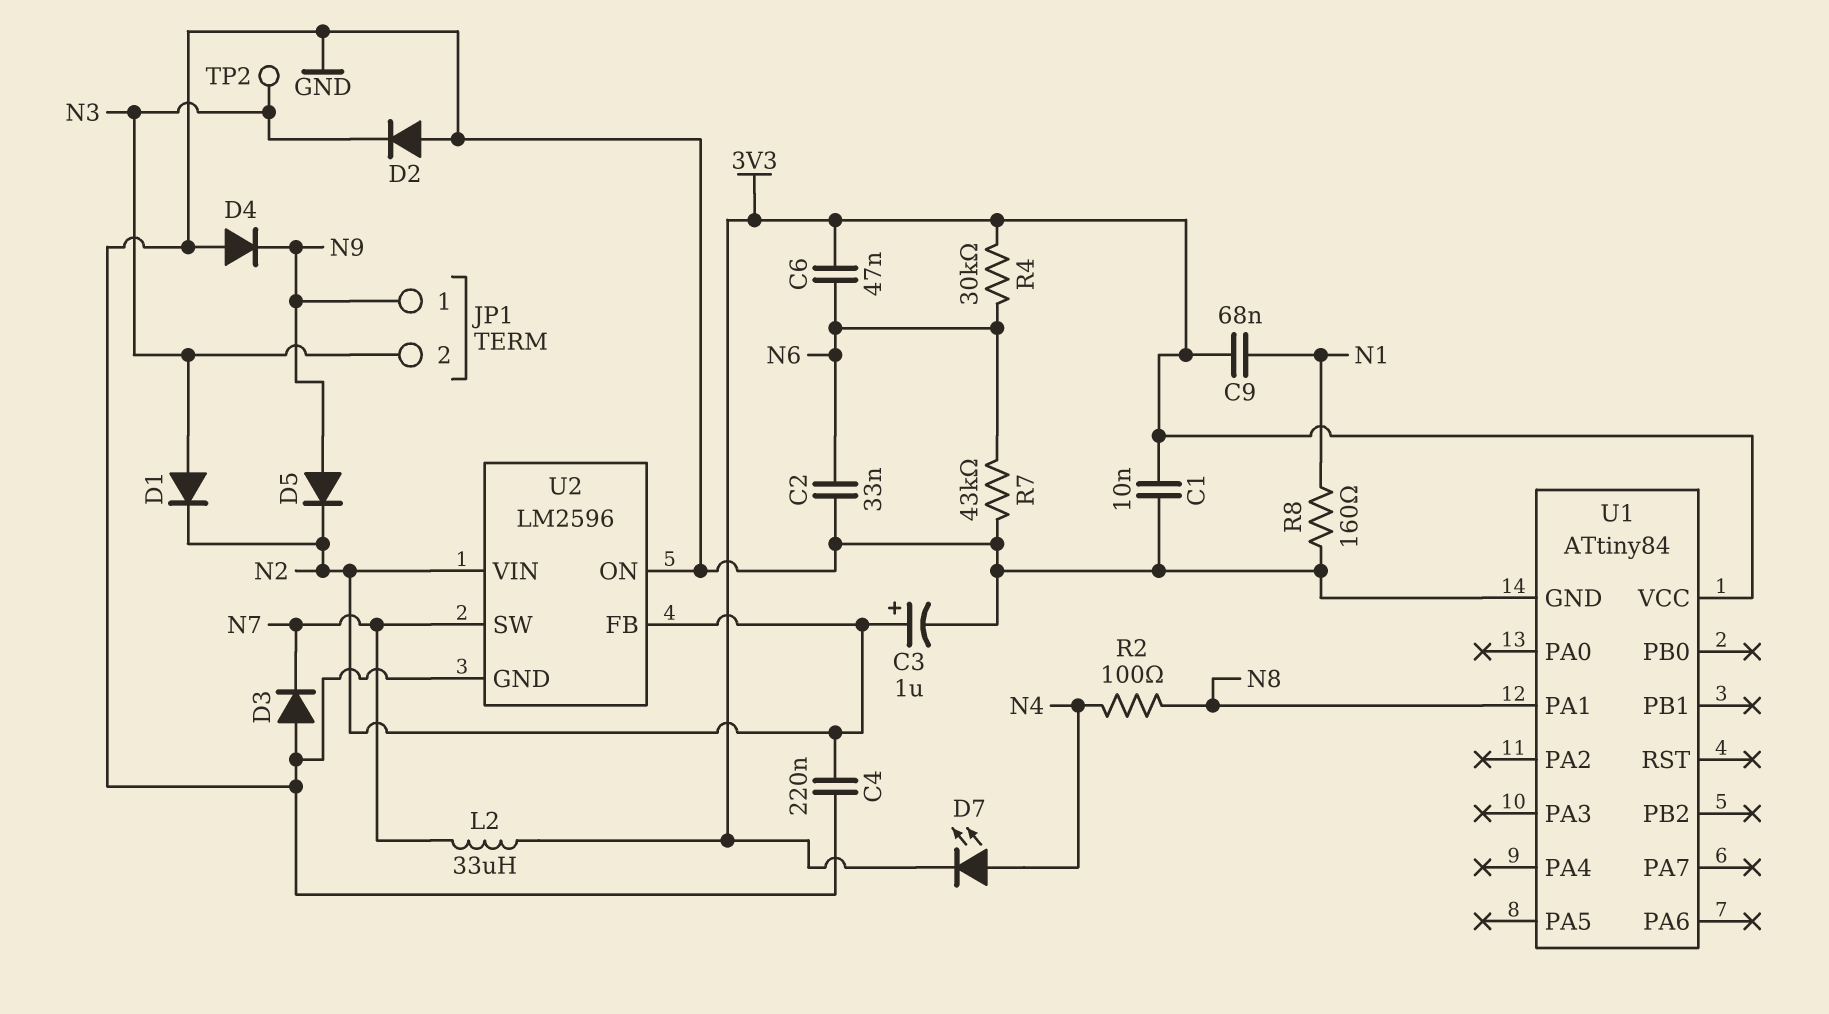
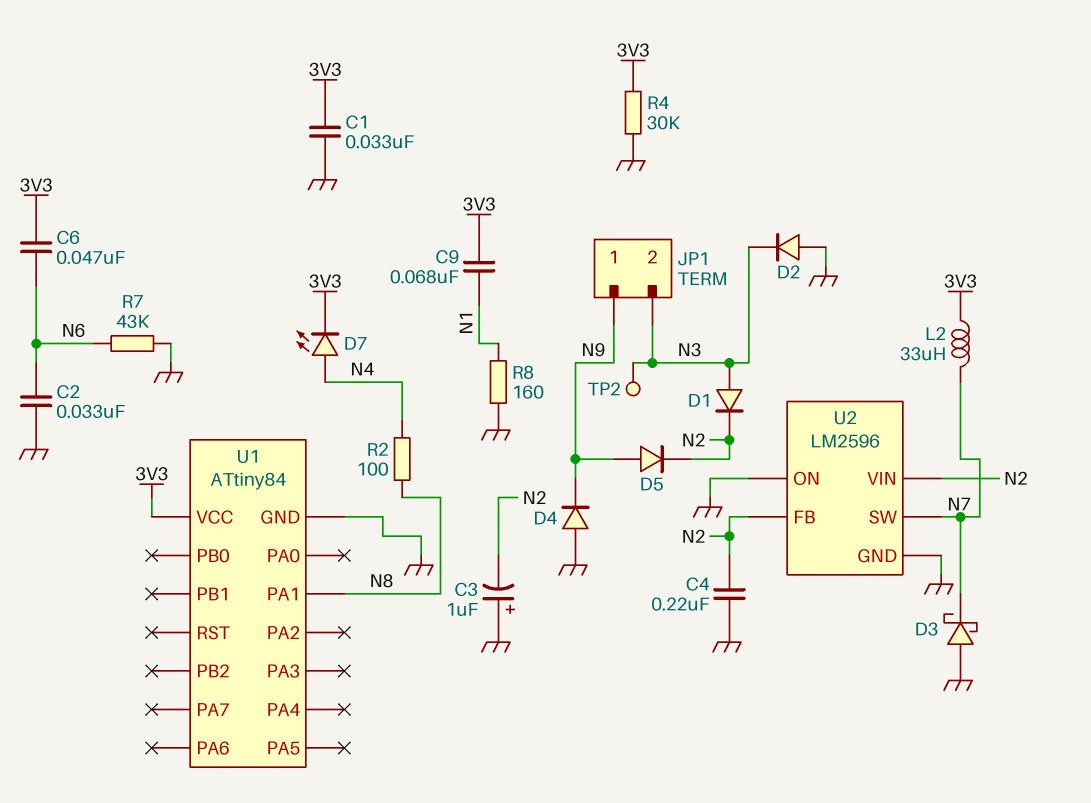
C1: 10nF (3V3, GND) -> 33nF (3V3, GND)
C3: 1uF (plus N2, minus GND) -> 1uF (plus GND, minus N2)
D3: diode (A GND, K N7) -> schottky (A GND, K N7)
R4: 30k (3V3, N6) -> 30k (3V3, GND)

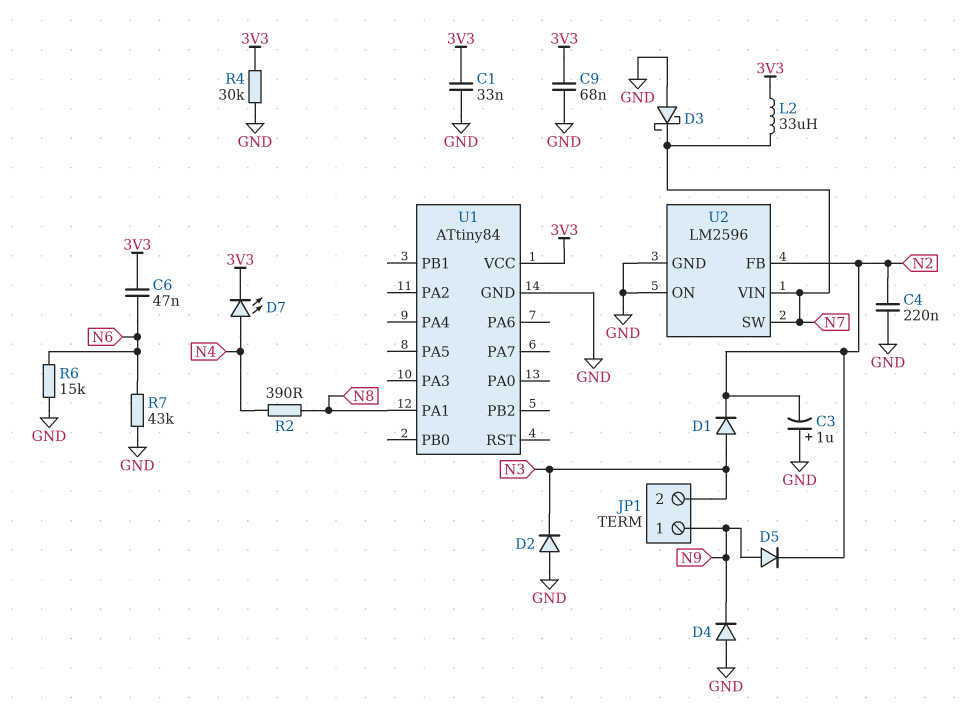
C2: 33nF (GND, N6) -> none
C9: 68nF (3V3, N1) -> 68nF (3V3, GND)
R2: 100 (N4, N8) -> 390 (N4, N8)
R6: none -> 15k (GND, N6)
R8: 160 (GND, N1) -> none
TP2: test point (N3) -> none
U2 pin VIN: N2 -> N7

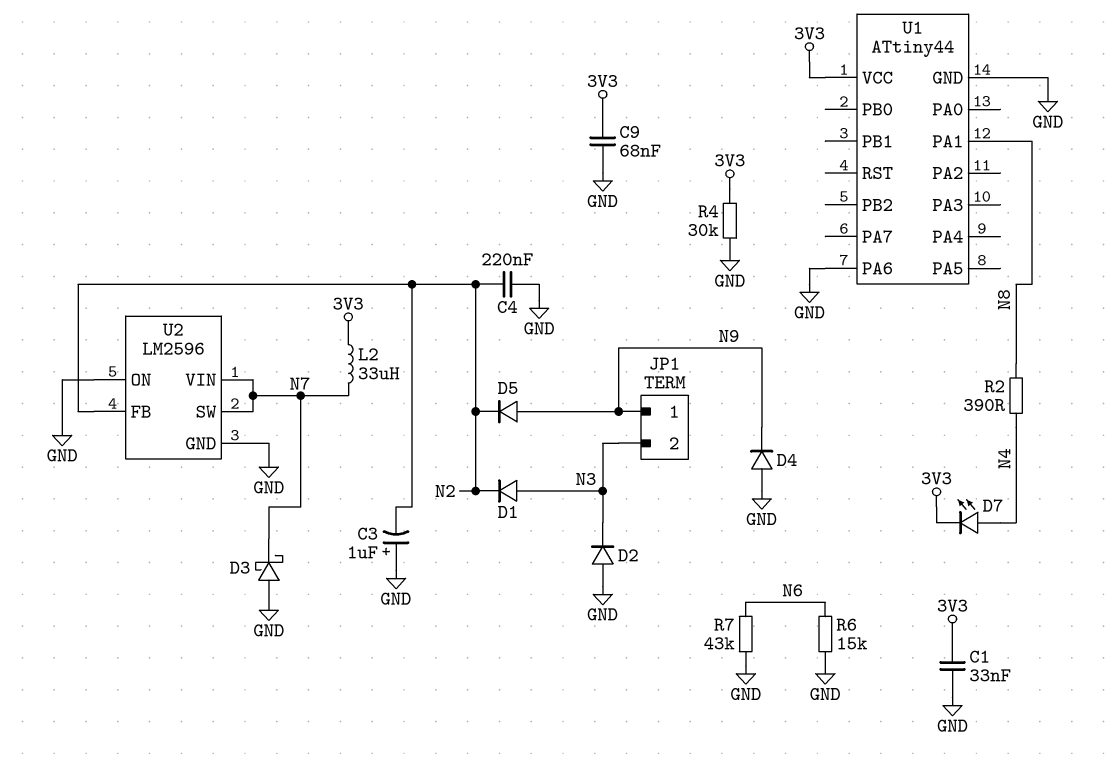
C6: 47nF (3V3, N6) -> none
U1: ATtiny84 -> ATtiny44
U1 pin PA6: none -> GND

